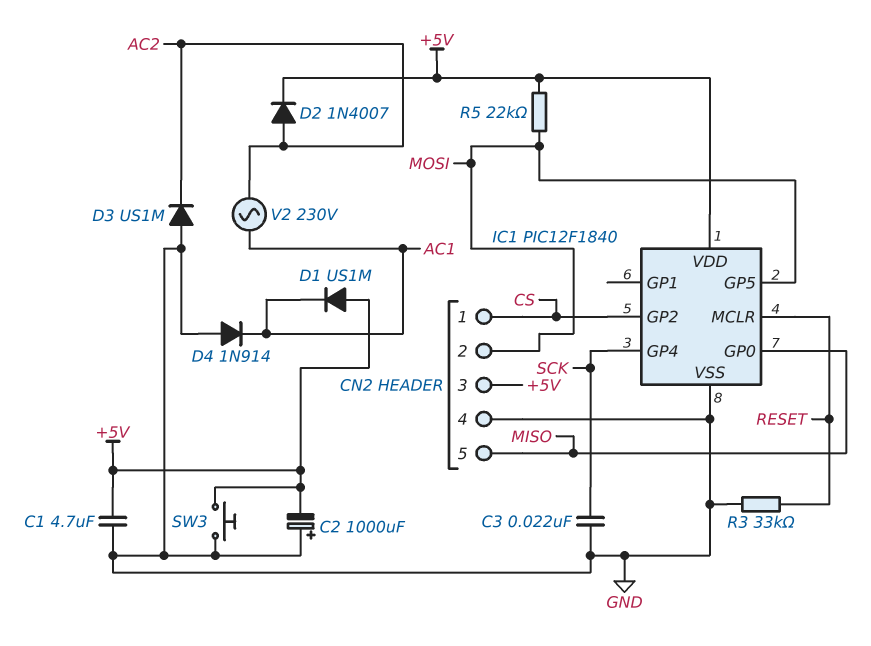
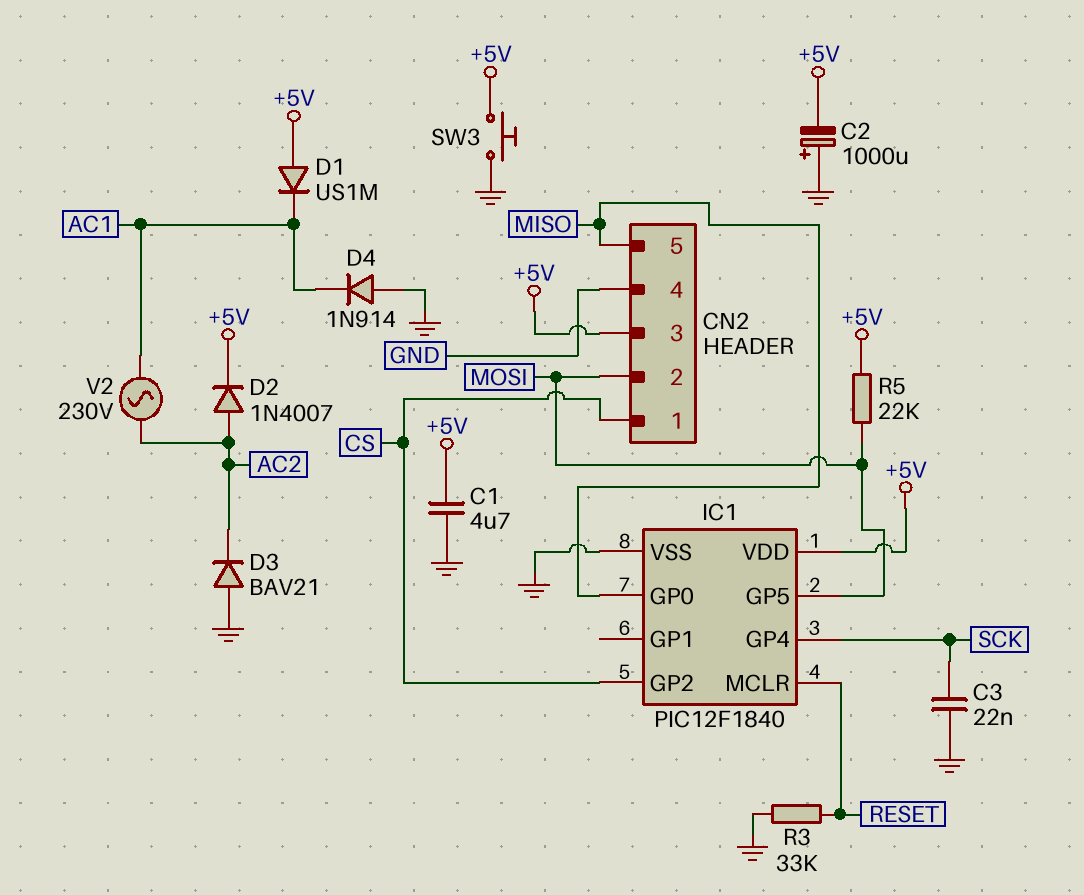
D3: diode US1M (A GND, K AC2) -> diode BAV21 (A GND, K AC2)

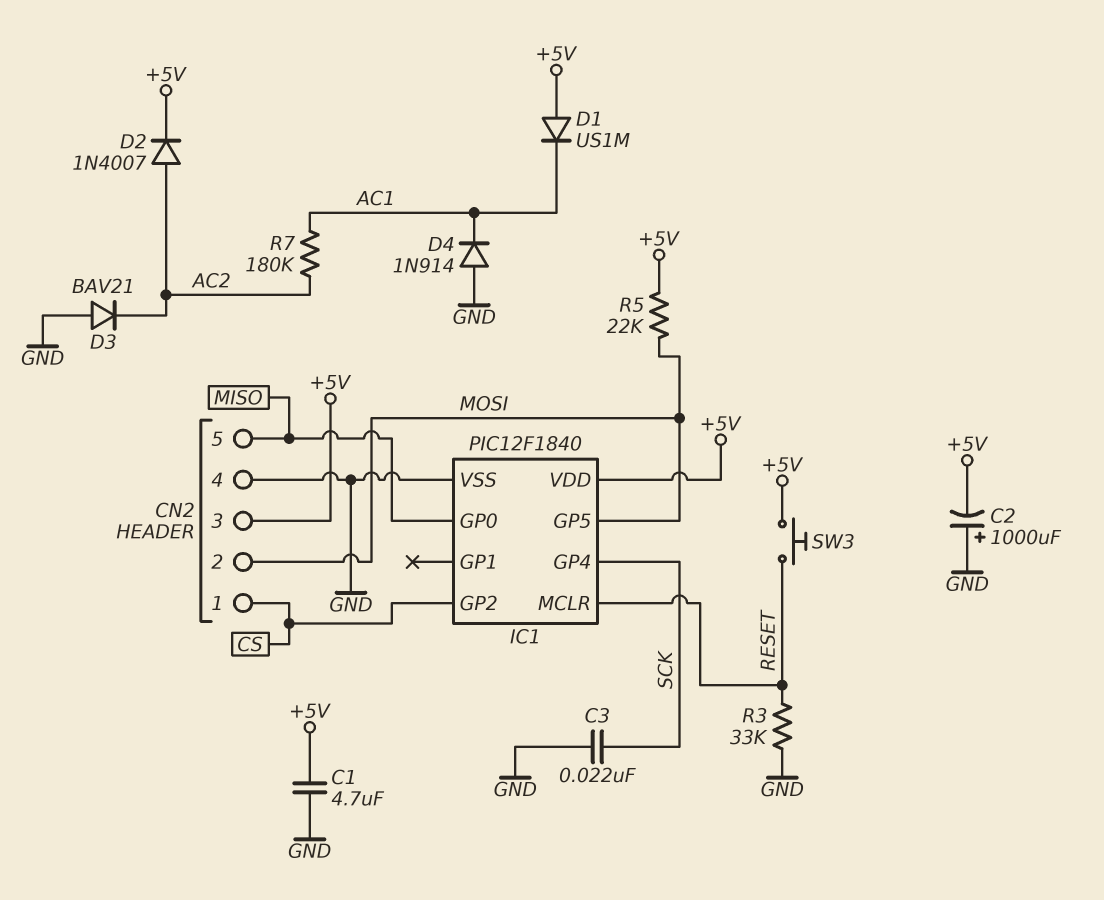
R7: none -> 180k (AC1, AC2)
SW3: button (+5V, GND) -> button (+5V, RESET)
V2: AC 230V (AC1, AC2) -> none

